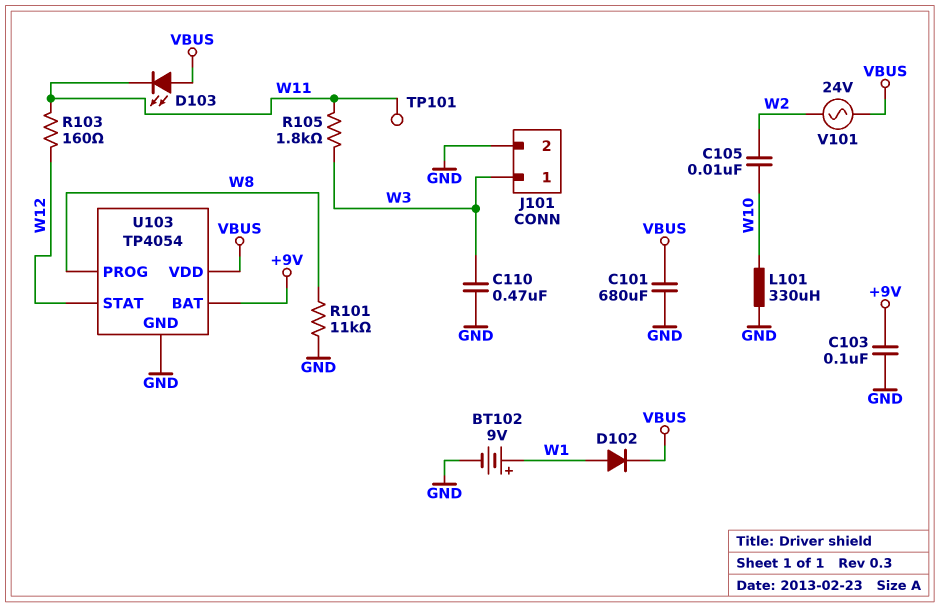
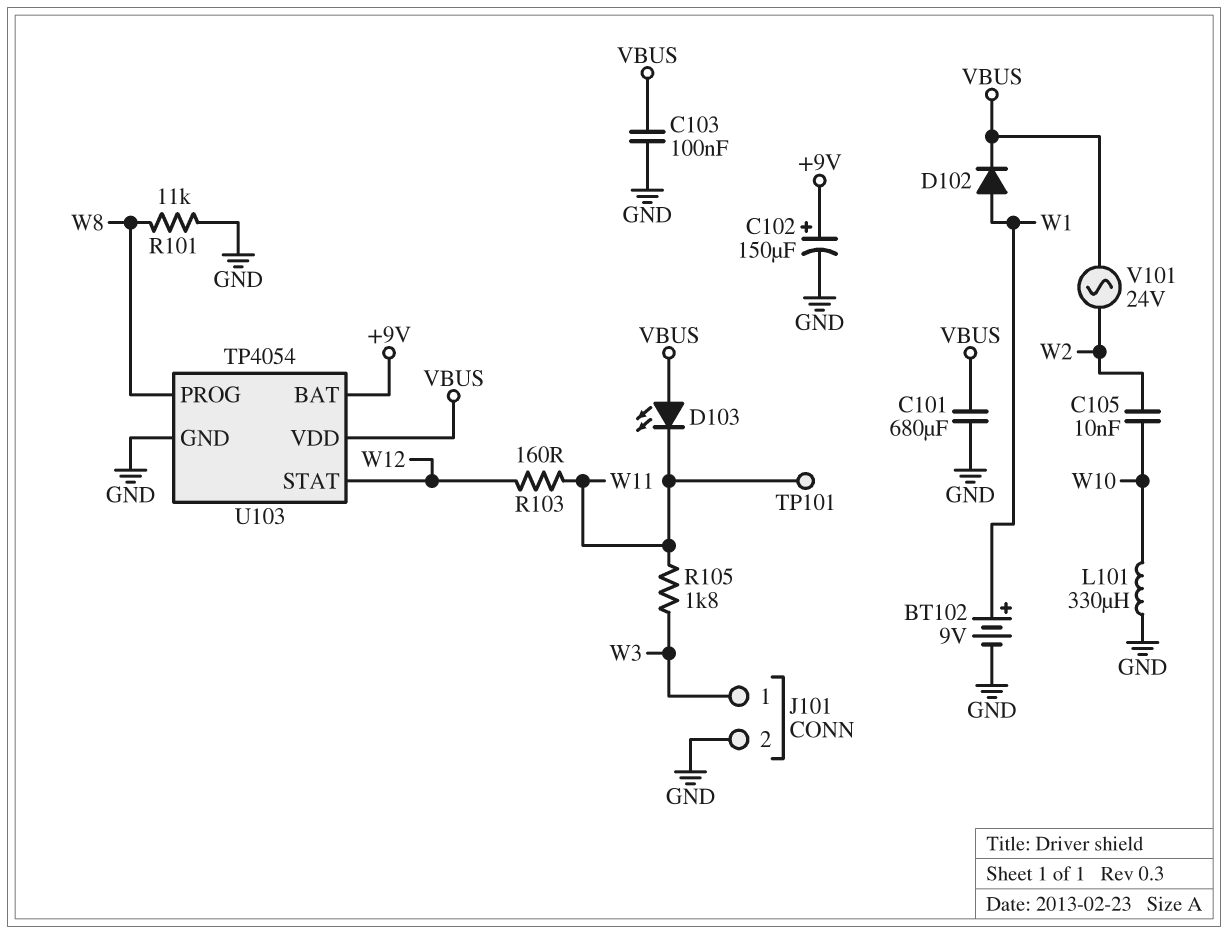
C102: none -> 150uF (plus +9V, minus GND)
C103: 100nF (+9V, GND) -> 100nF (GND, VBUS)
C110: 470nF (GND, W3) -> none

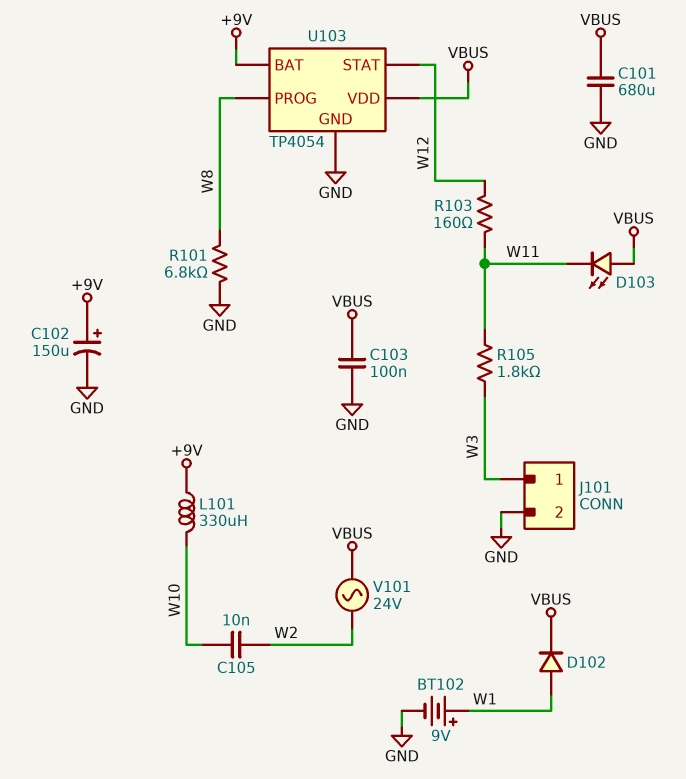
L101: 330uH (GND, W10) -> 330uH (+9V, W10)
R101: 11k (GND, W8) -> 6.8k (GND, W8)
TP101: test point (W11) -> none

